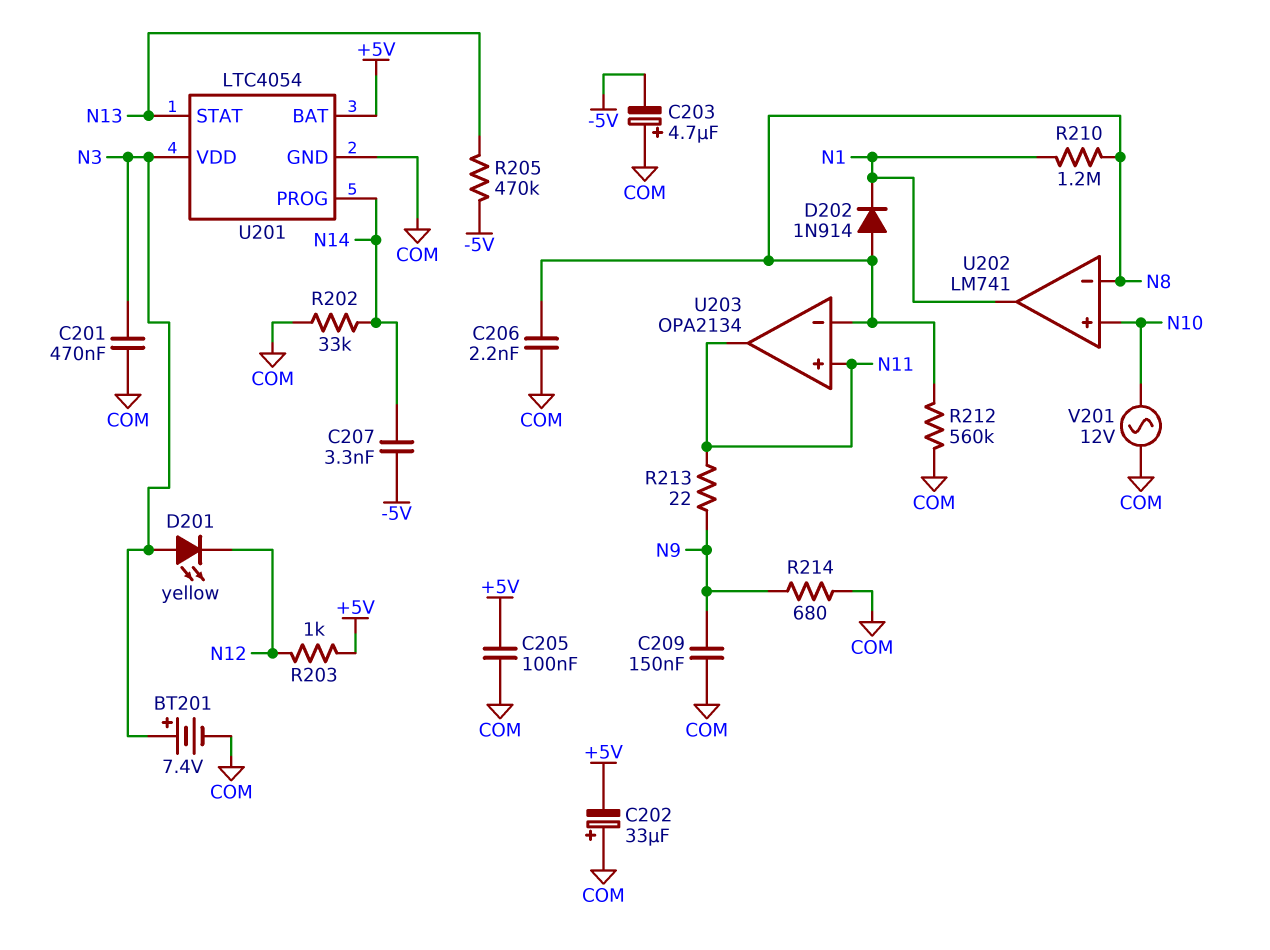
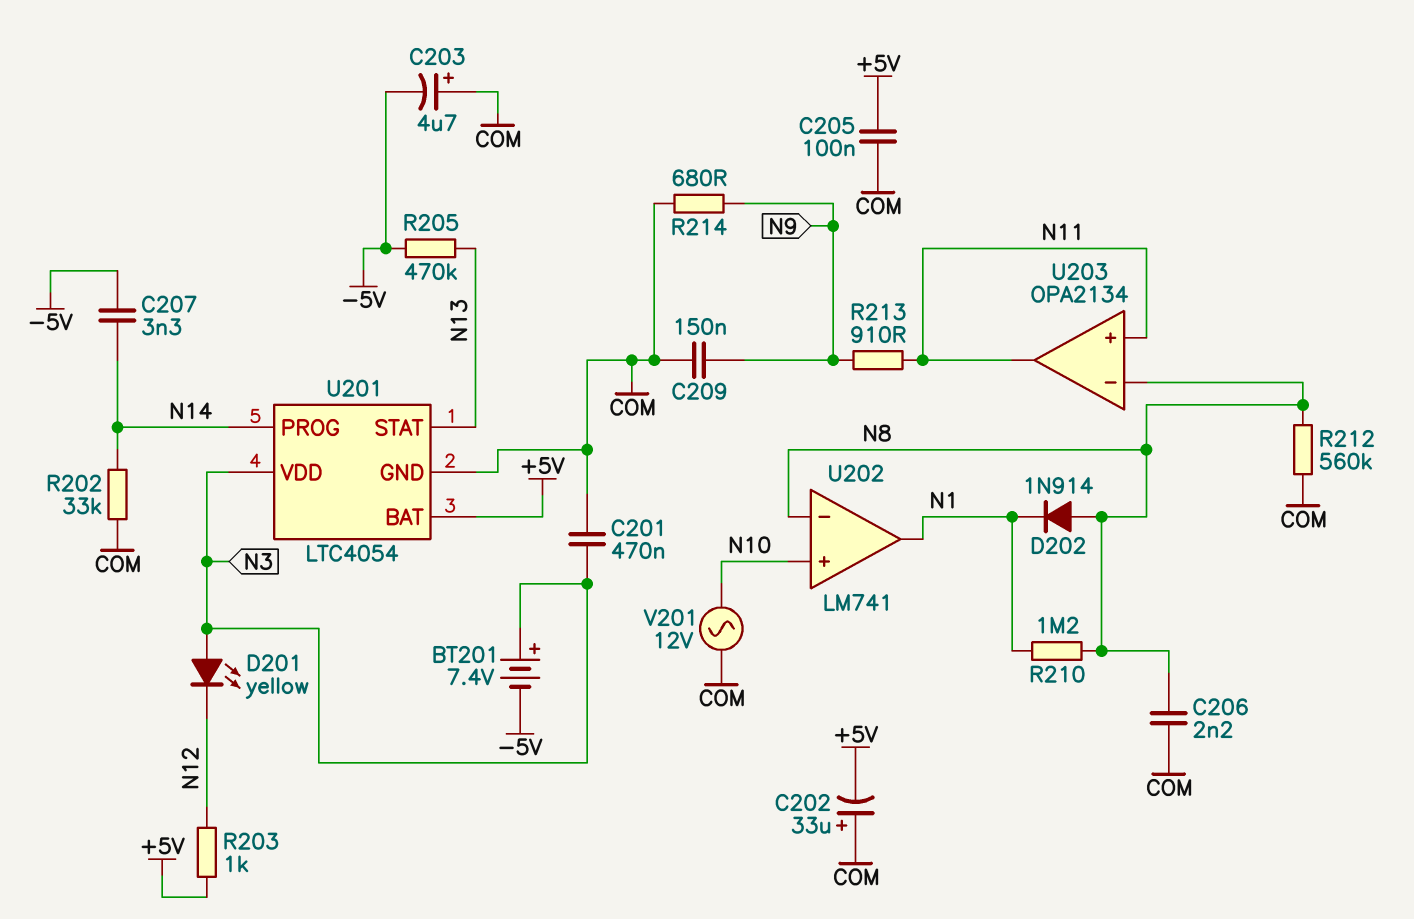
BT201: 7.4V (plus N3, minus COM) -> 7.4V (plus N3, minus -5V)
R213: 22 (N9, N11) -> 910 (N9, N11)

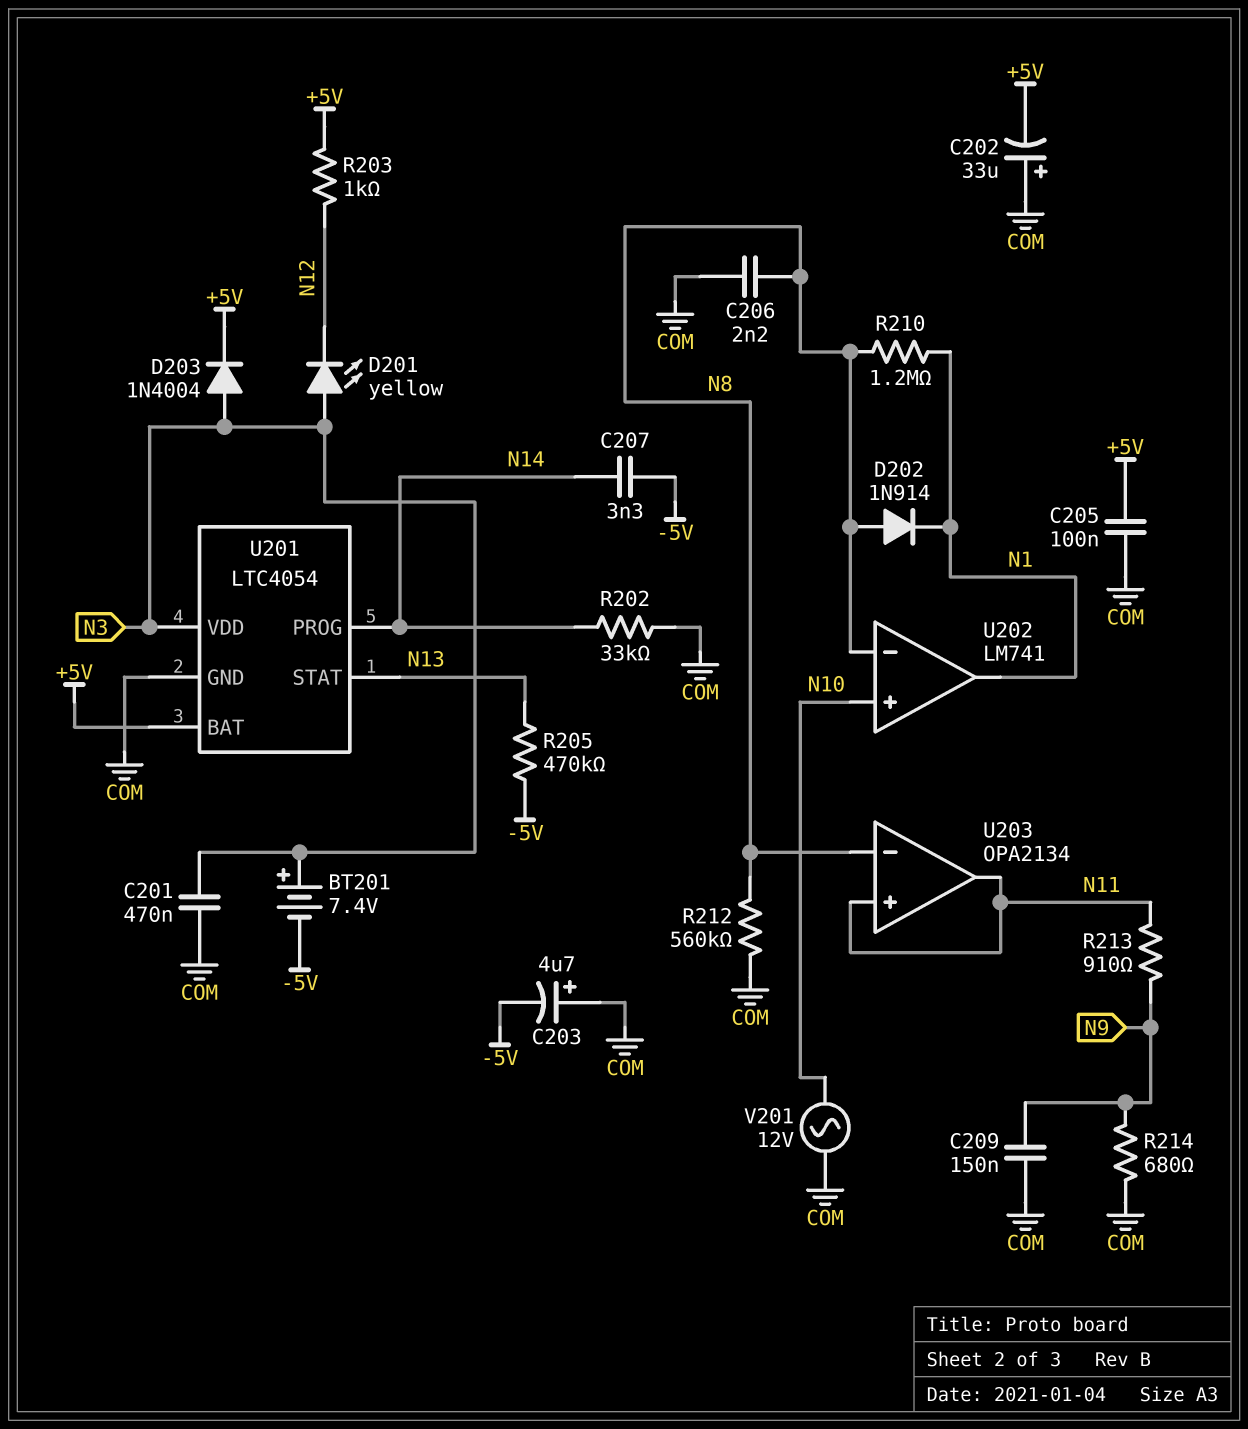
D203: none -> diode 1N4004 (A N3, K +5V)

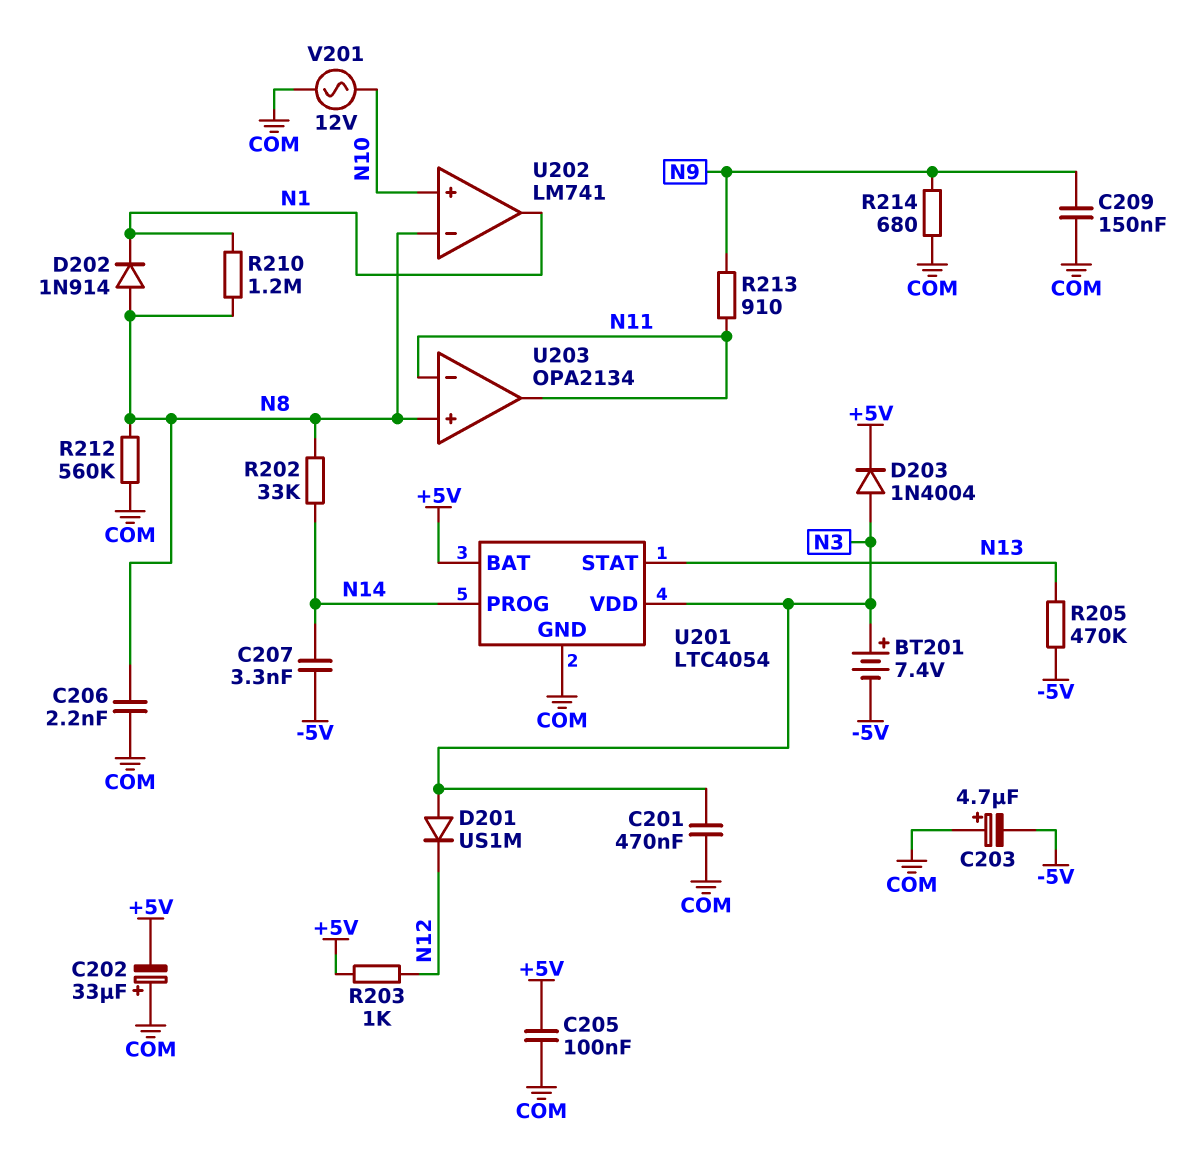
D201: LED yellow (A N3, K N12) -> diode US1M (A N3, K N12)
R202: 33k (COM, N14) -> 33k (N8, N14)
U203 pin in+: N11 -> N8
U203 pin in-: N8 -> N11

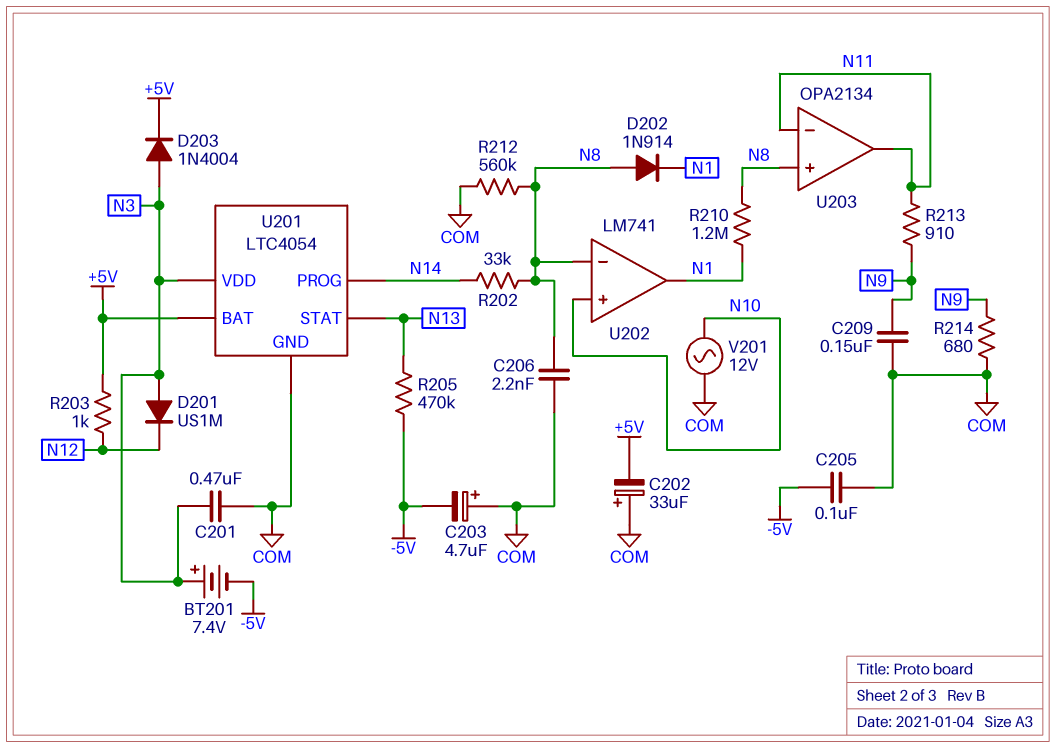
C205: 100nF (+5V, COM) -> 100nF (-5V, COM)
C207: 3.3nF (-5V, N14) -> none

